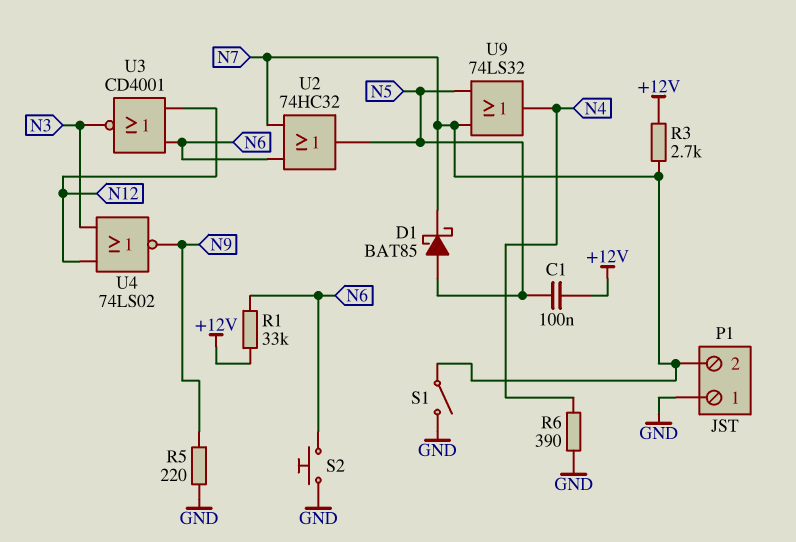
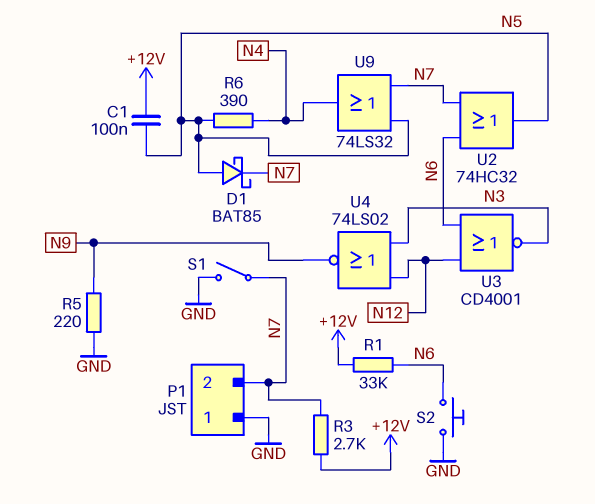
R6: 390 (GND, N4) -> 390 (N4, N5)

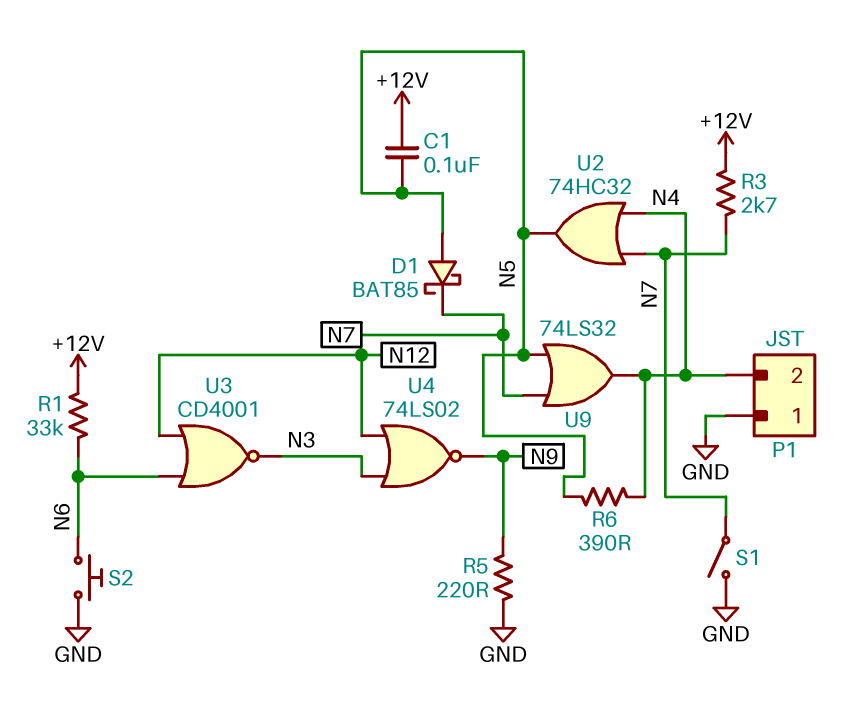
P1 pin 2: N7 -> N4
U2: OR 74HC32 (in N6, in N7, out N5) -> OR 74HC32 (in N4, in N7, out N5)

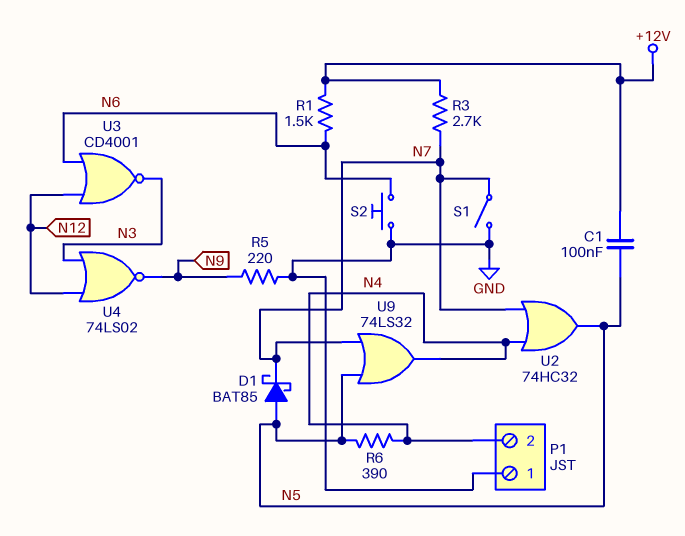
R1: 33k (+12V, N6) -> 1.5k (+12V, N6)

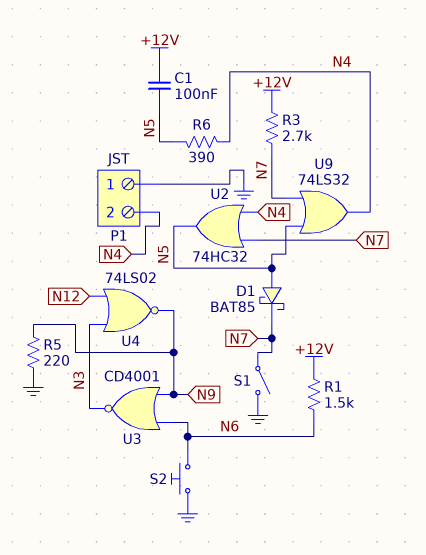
U3: NOR CD4001 (in N6, in N12, out N3) -> NOR CD4001 (in N6, in N9, out N3)

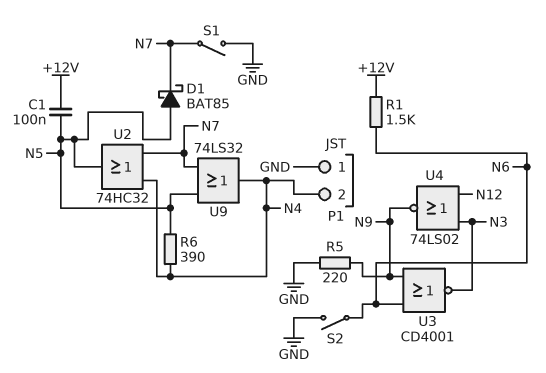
R3: 2.7k (+12V, N7) -> none
S2: button (GND, N6) -> switch (GND, N6)

